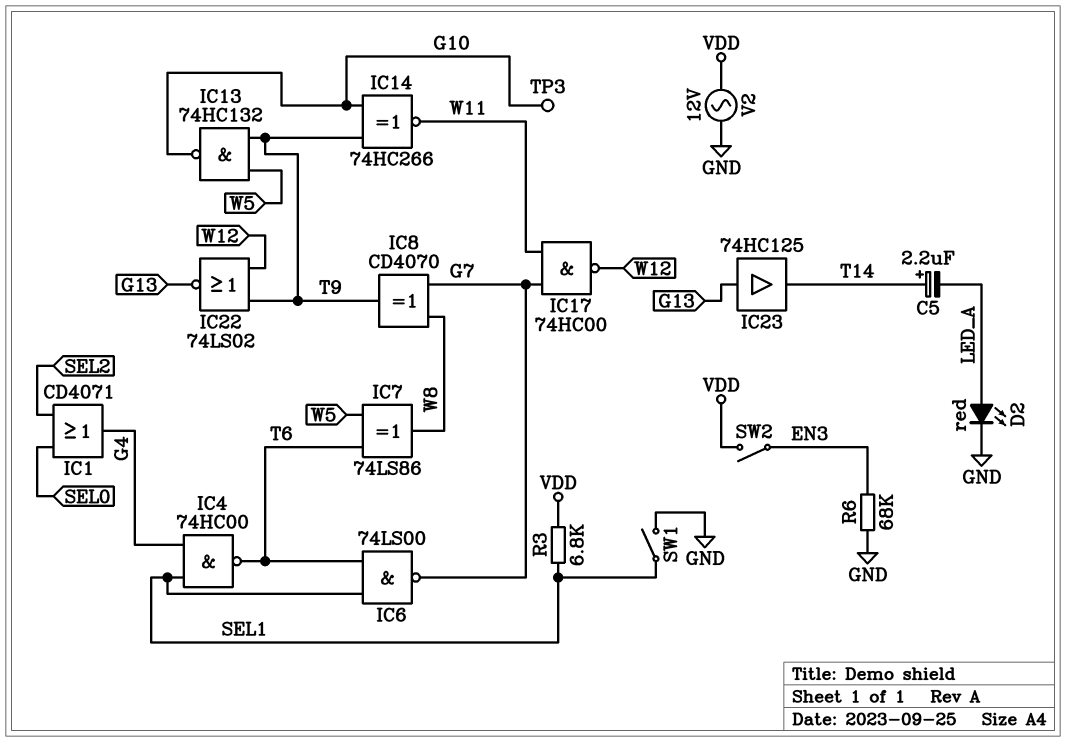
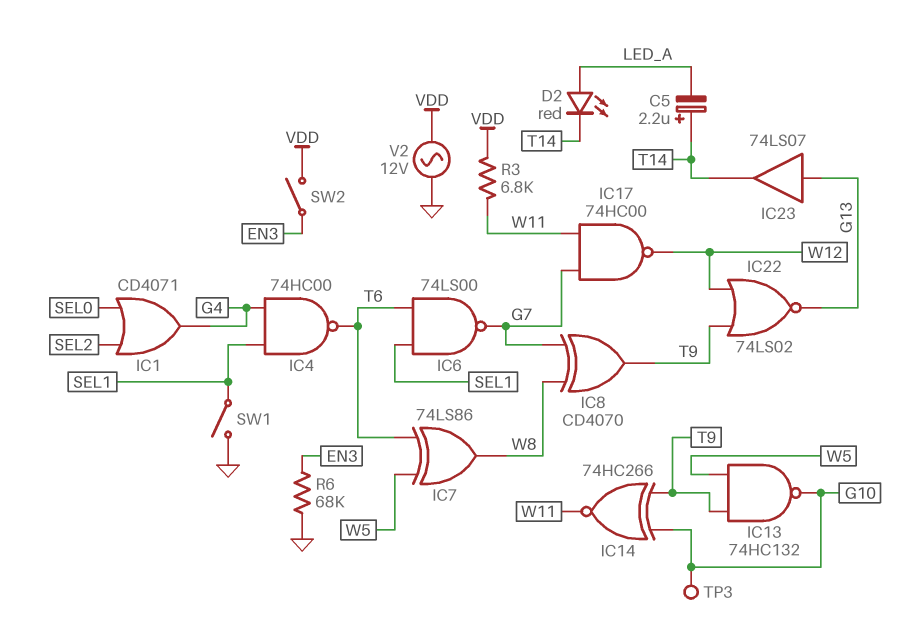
D2: LED red (A LED_A, K GND) -> LED red (A LED_A, K T14)
IC23: buffer 74HC125 (in G13, out T14) -> buffer 74LS07 (in G13, out T14)
R3: 6.8k (SEL1, VDD) -> 6.8k (VDD, W11)

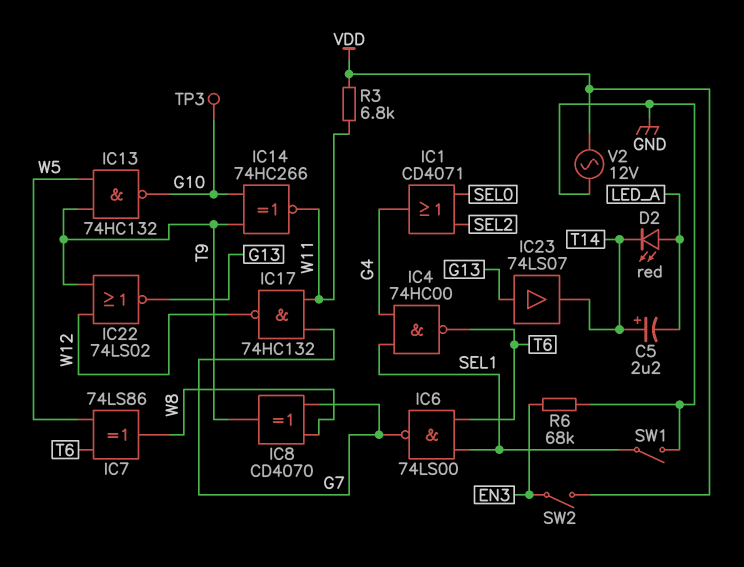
IC17: NAND 74HC00 (in G7, in W11, out W12) -> NAND 74HC132 (in G7, in W11, out W12)

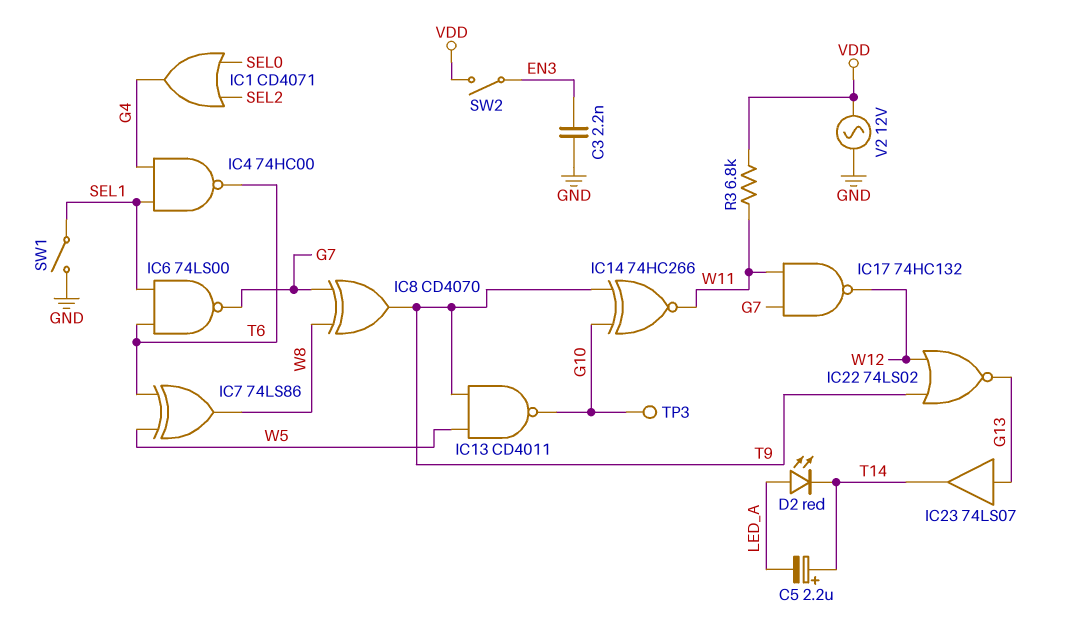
C3: none -> 2.2nF (EN3, GND)
IC13: NAND 74HC132 (in T9, in W5, out G10) -> NAND CD4011 (in T9, in W5, out G10)
R6: 68k (EN3, GND) -> none

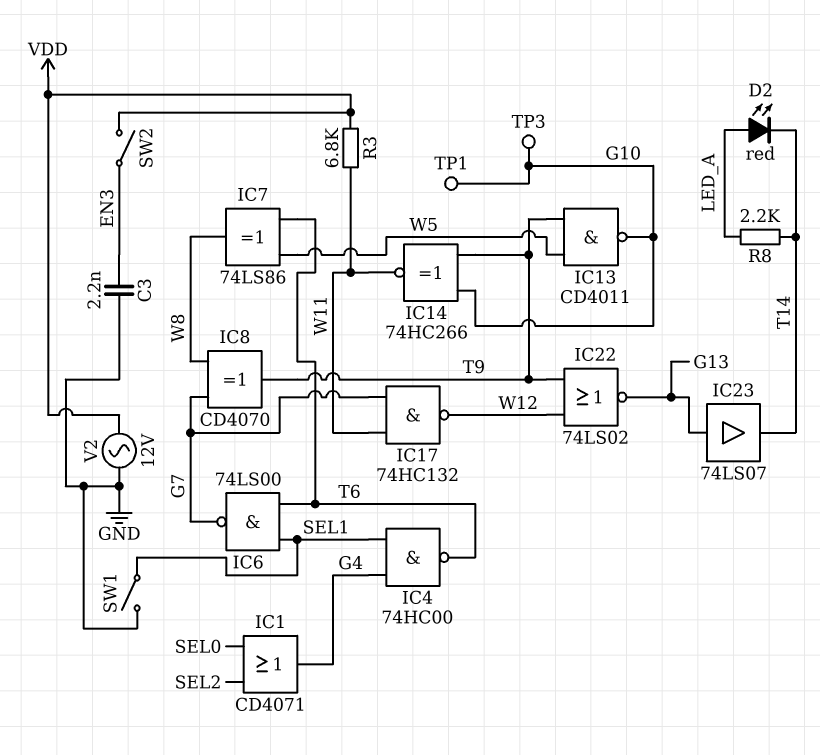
C5: 2.2uF (plus T14, minus LED_A) -> none
R8: none -> 2.2k (LED_A, T14)
TP1: none -> test point (G10)

